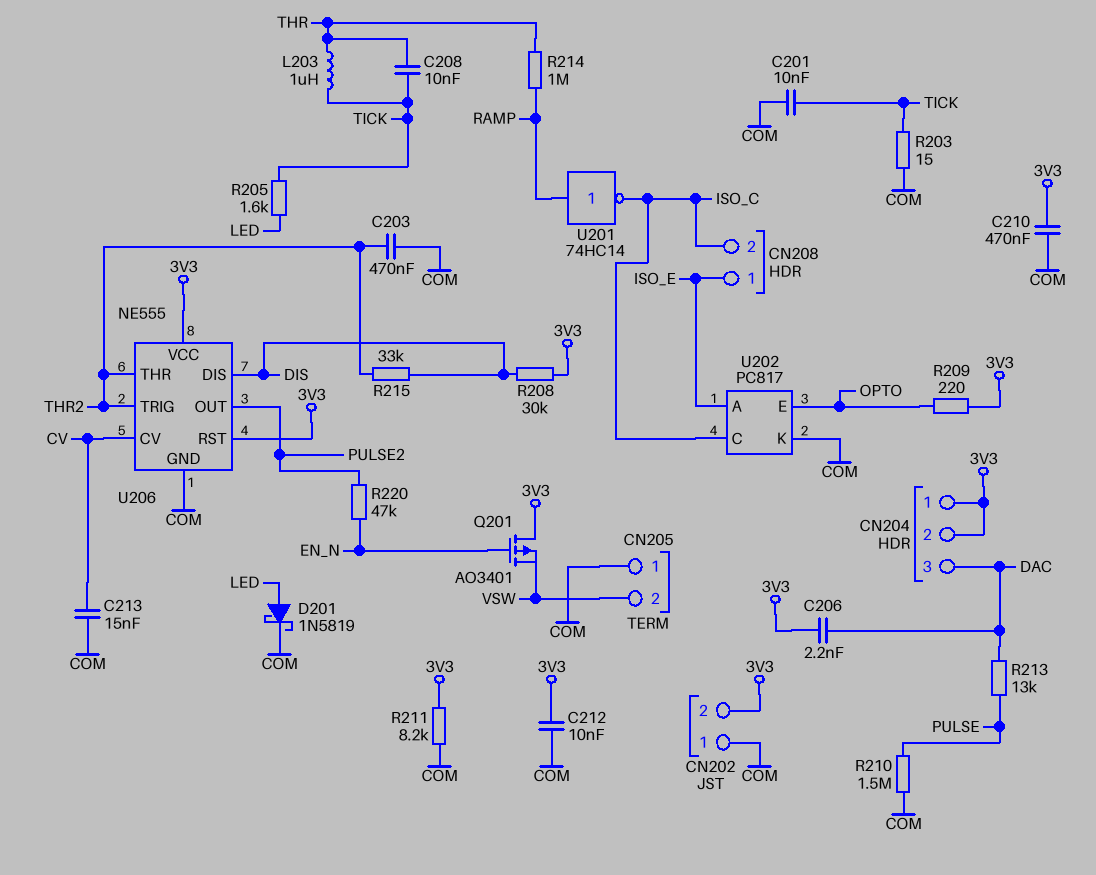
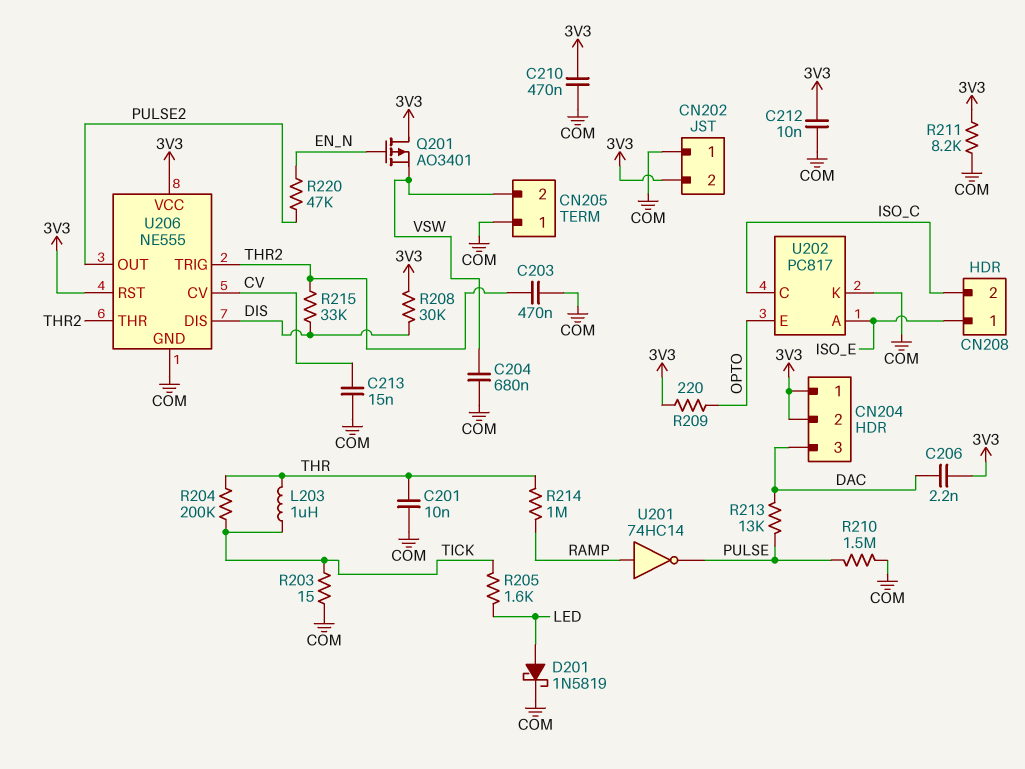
C201: 10nF (COM, TICK) -> 10nF (COM, THR)
C204: none -> 680nF (COM, VSW)
C208: 10nF (THR, TICK) -> none
R204: none -> 200k (THR, TICK)
U201: NOT 74HC14 (in RAMP, out ISO_C) -> NOT 74HC14 (in RAMP, out PULSE)

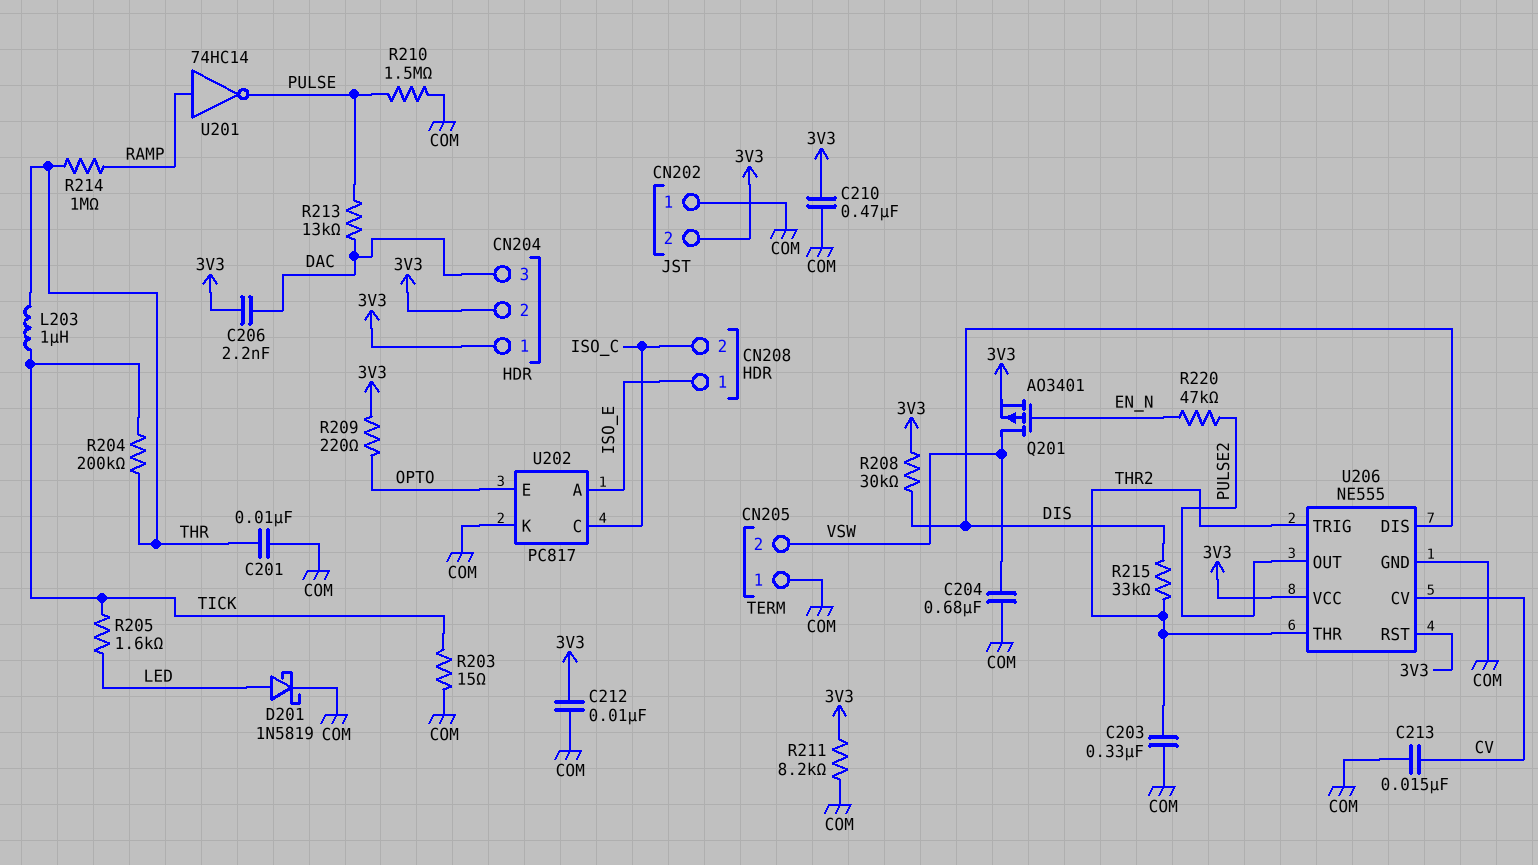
C203: 470nF (COM, THR2) -> 330nF (COM, THR2)
Q201: PMOS AO3401 (G EN_N, D 3V3, S VSW) -> PMOS AO3401 (G EN_N, D VSW, S 3V3)

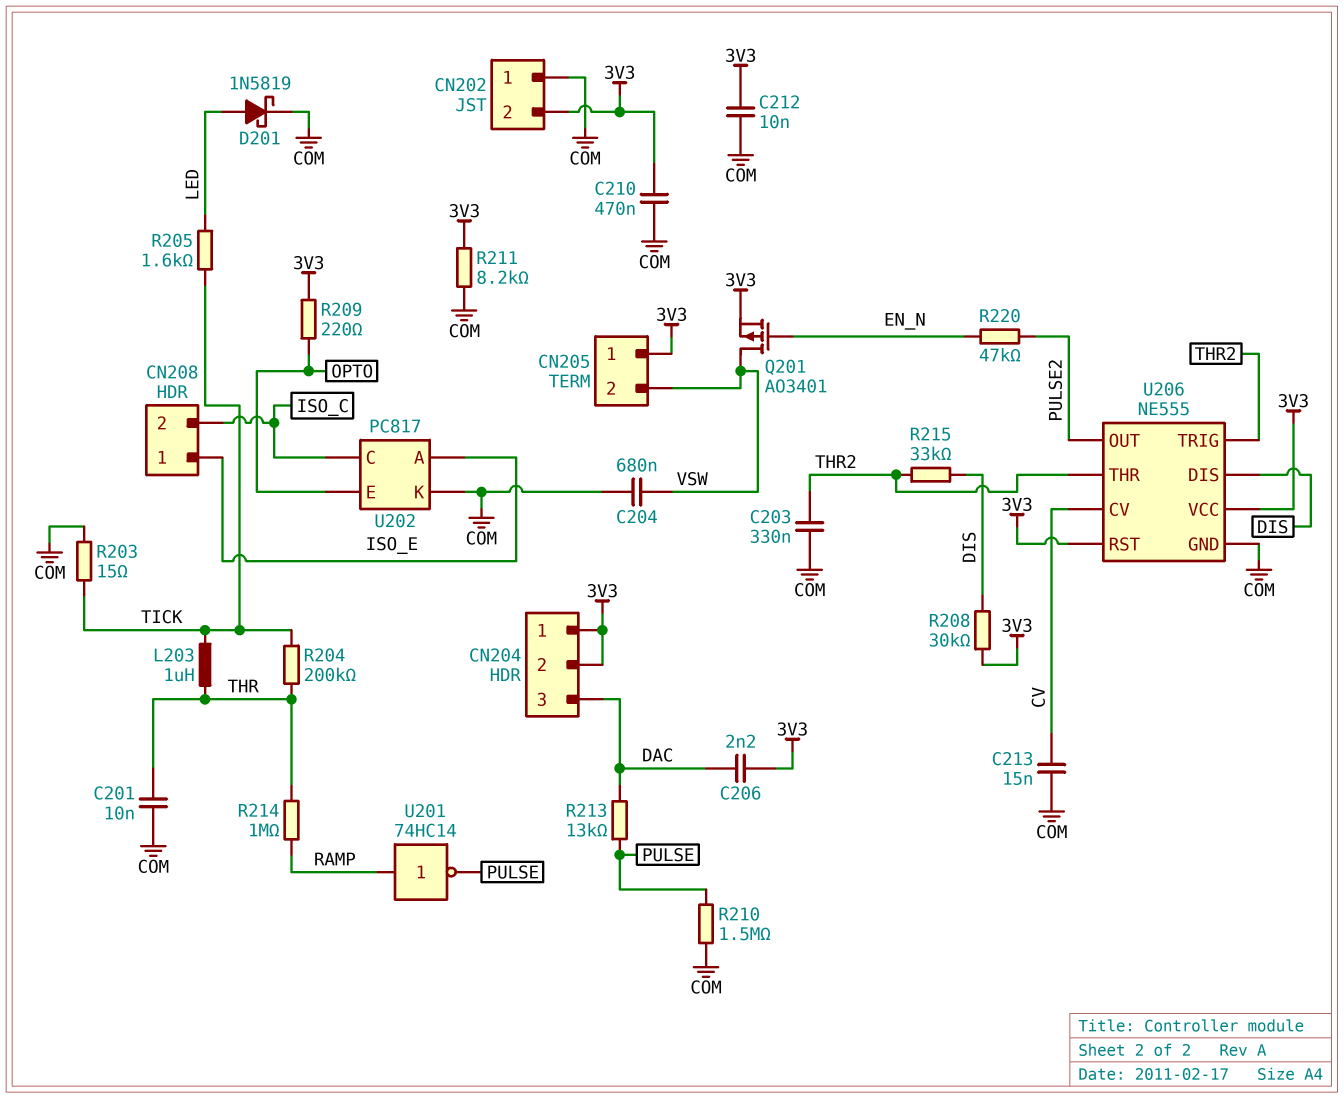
CN205 pin 1: COM -> 3V3

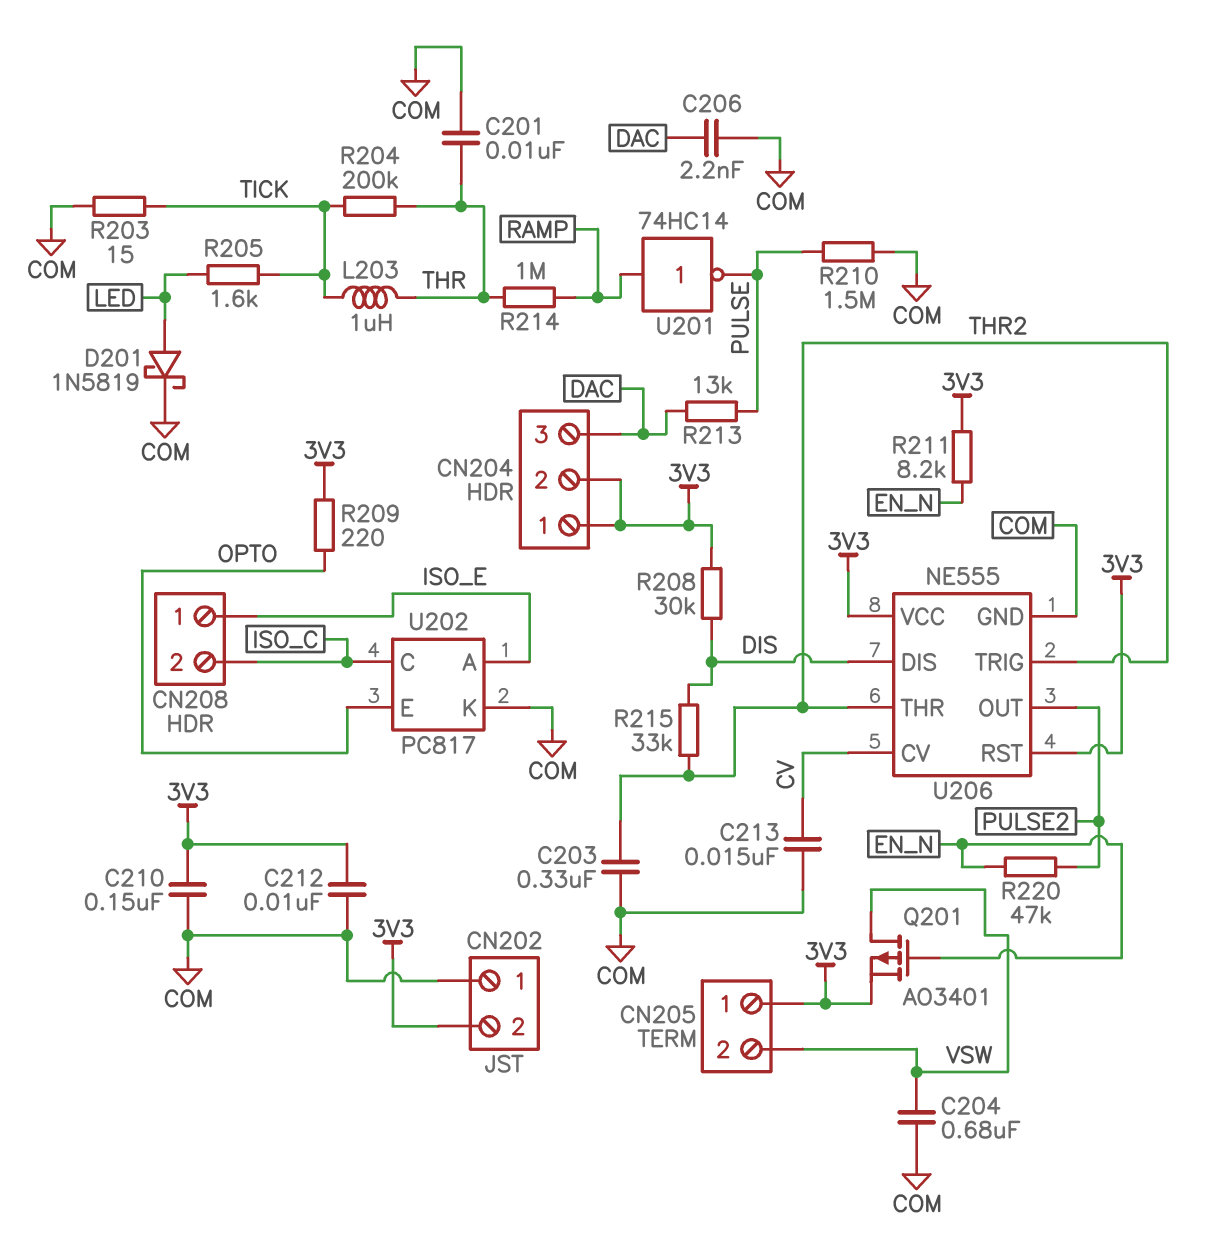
C206: 2.2nF (3V3, DAC) -> 2.2nF (COM, DAC)
C210: 470nF (3V3, COM) -> 150nF (3V3, COM)
R211: 8.2k (3V3, COM) -> 8.2k (3V3, EN_N)

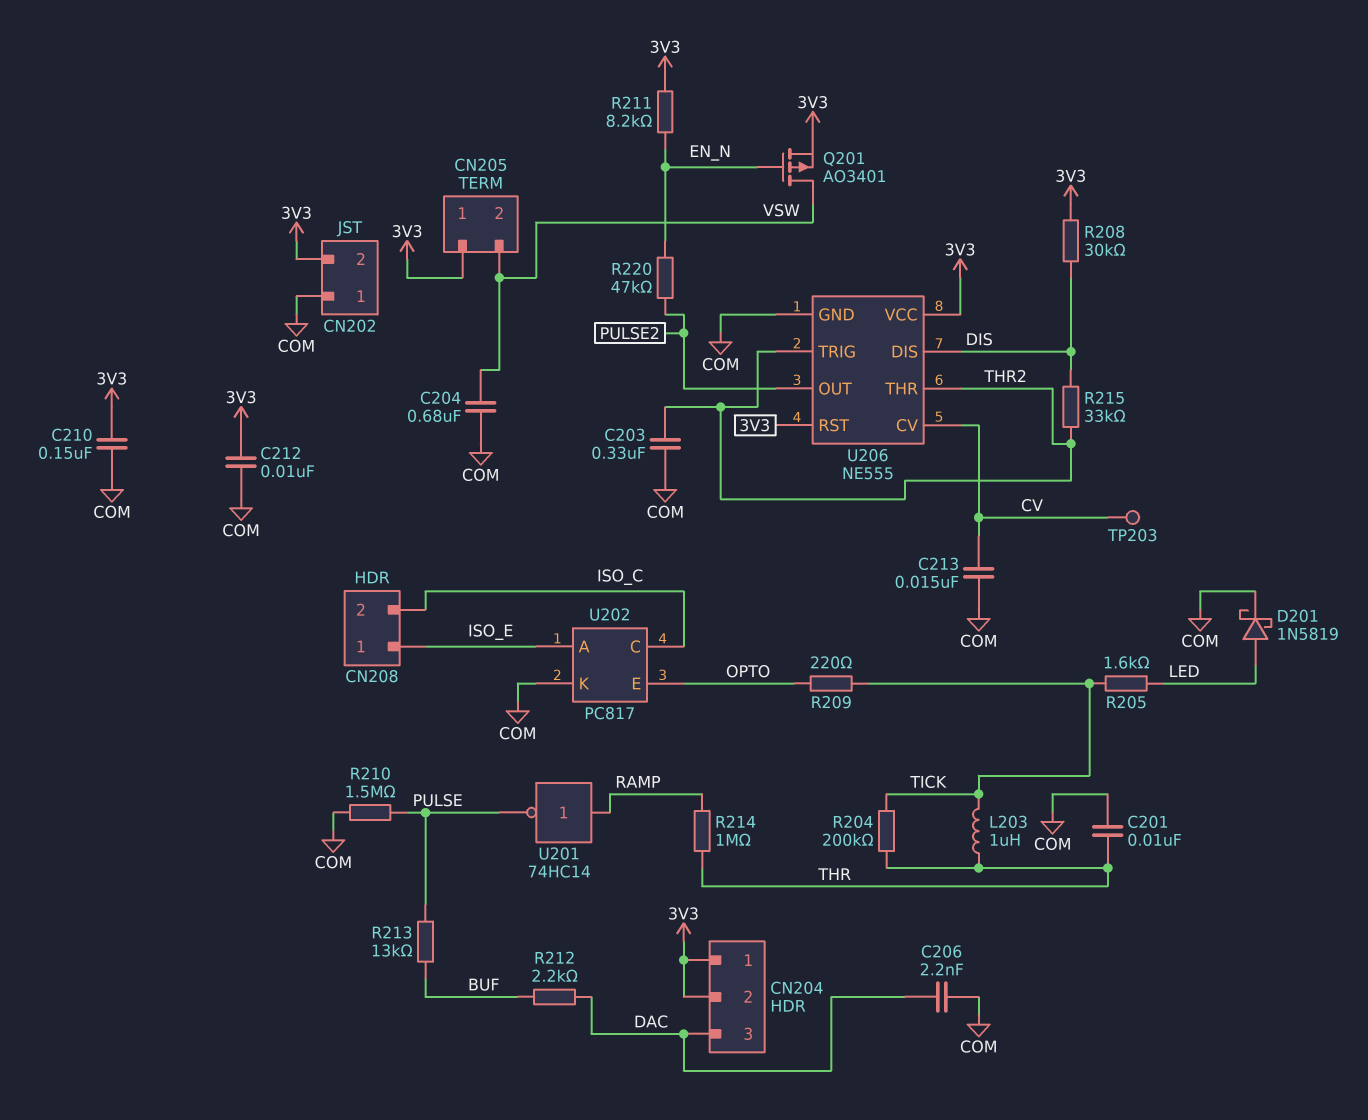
R203: 15 (COM, TICK) -> none
R209: 220 (3V3, OPTO) -> 220 (OPTO, TICK)
R212: none -> 2.2k (BUF, DAC)
R213: 13k (DAC, PULSE) -> 13k (BUF, PULSE)
TP203: none -> test point (CV)

